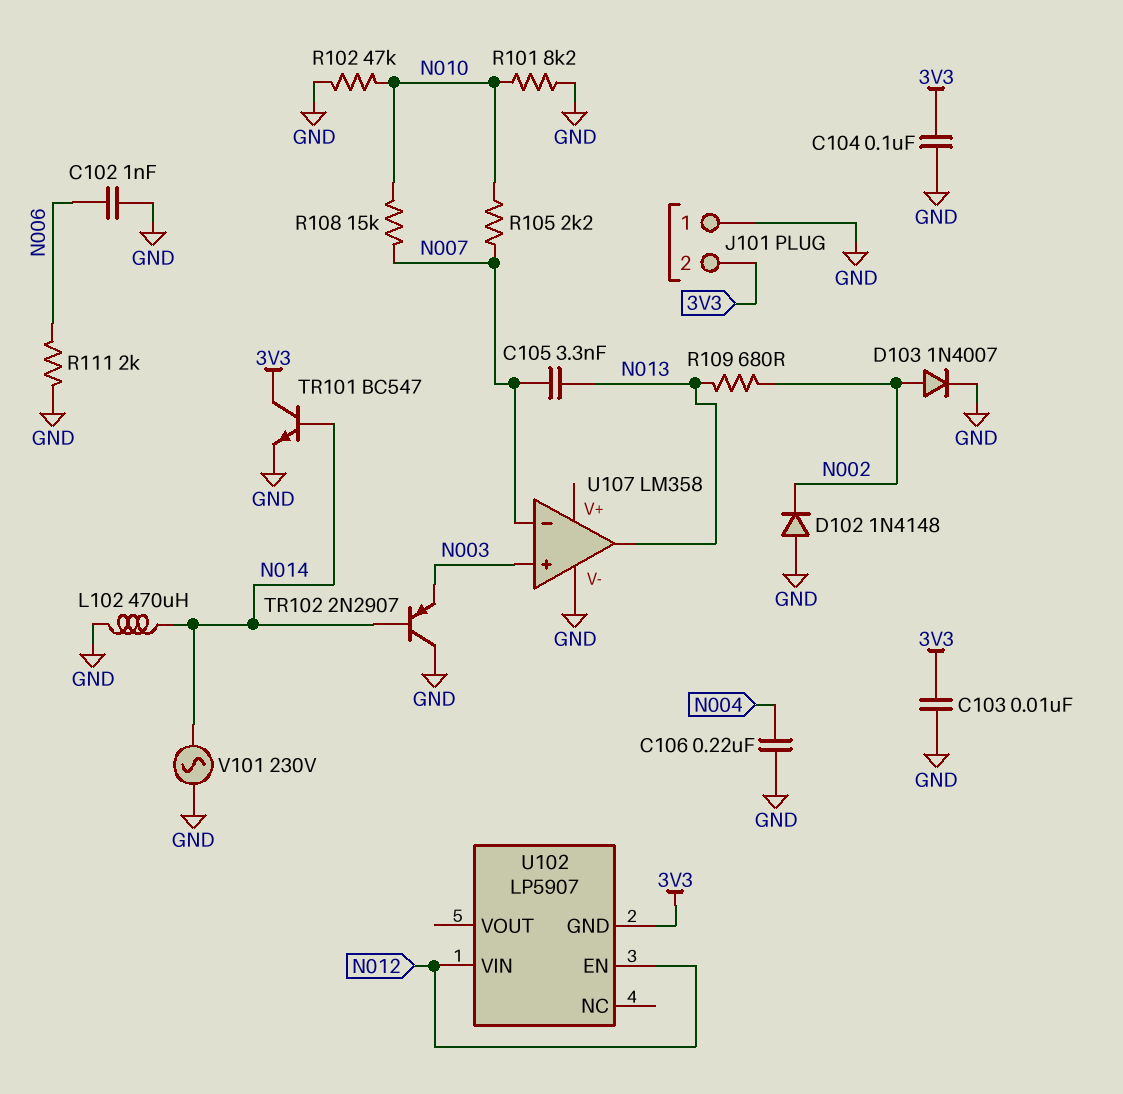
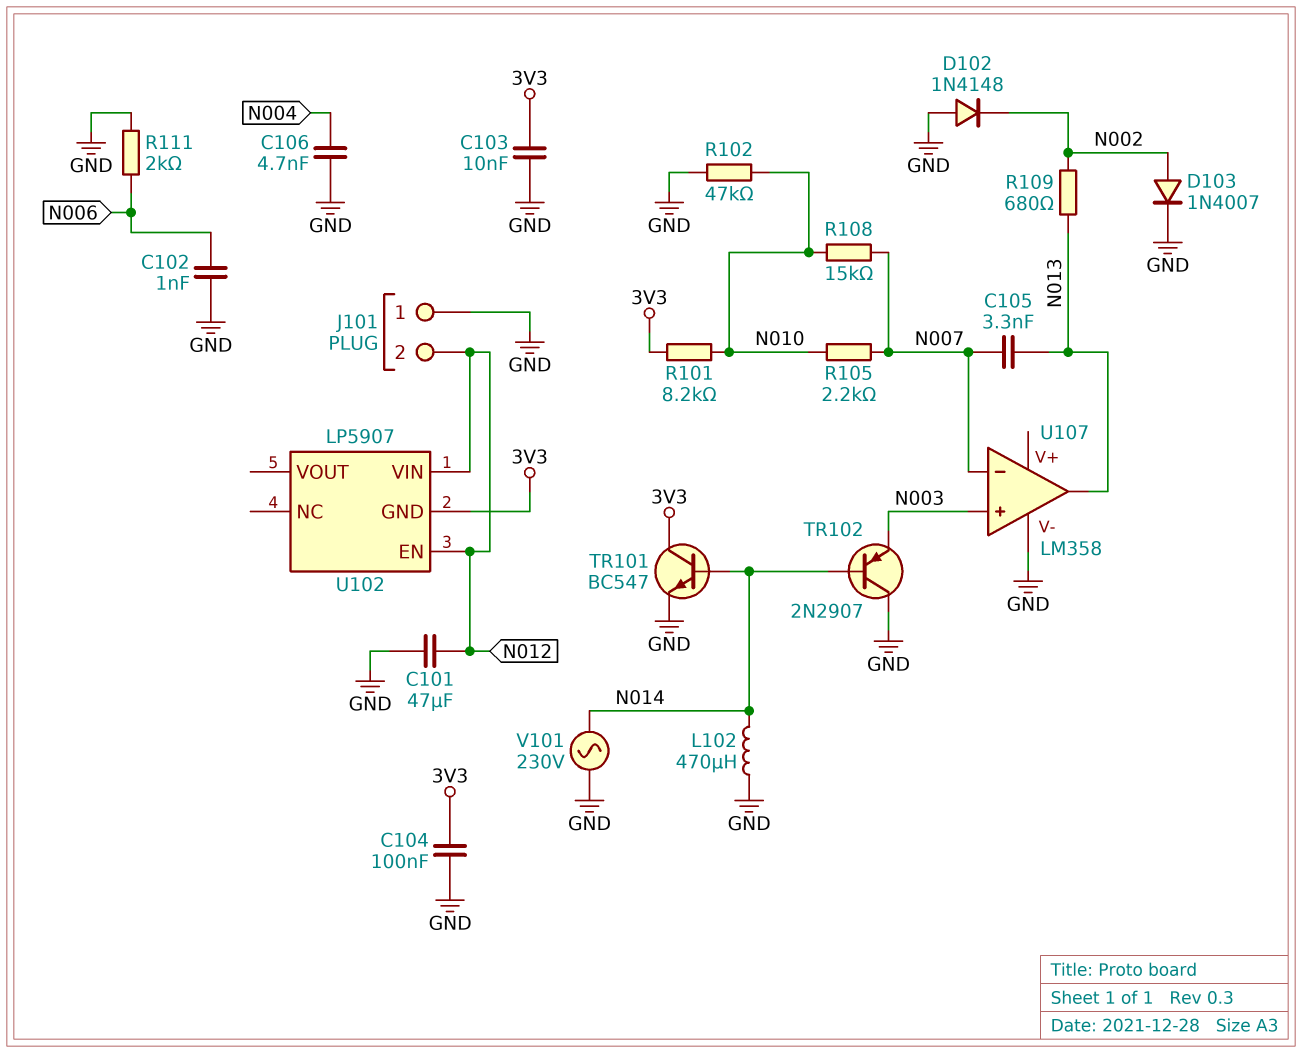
C101: none -> 47uF (GND, N012)
C106: 220nF (GND, N004) -> 4.7nF (GND, N004)
J101 pin 2: 3V3 -> N012
R101: 8.2k (GND, N010) -> 8.2k (3V3, N010)

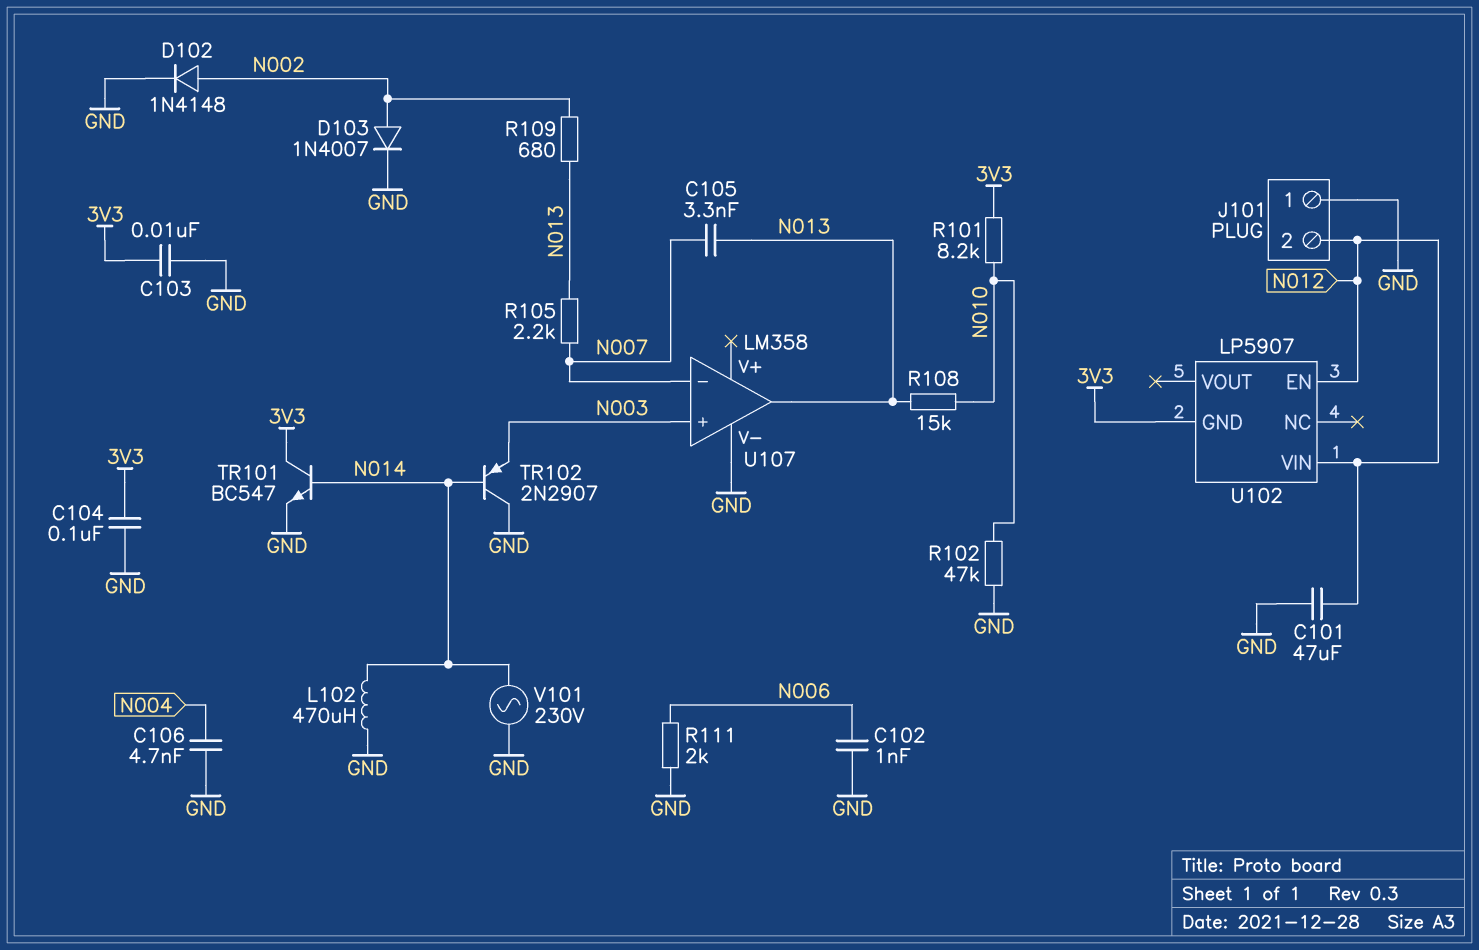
D102: diode 1N4148 (A GND, K N002) -> diode 1N4148 (A N002, K GND)
R105: 2.2k (N007, N010) -> 2.2k (N007, N013)
R108: 15k (N007, N010) -> 15k (N010, N013)

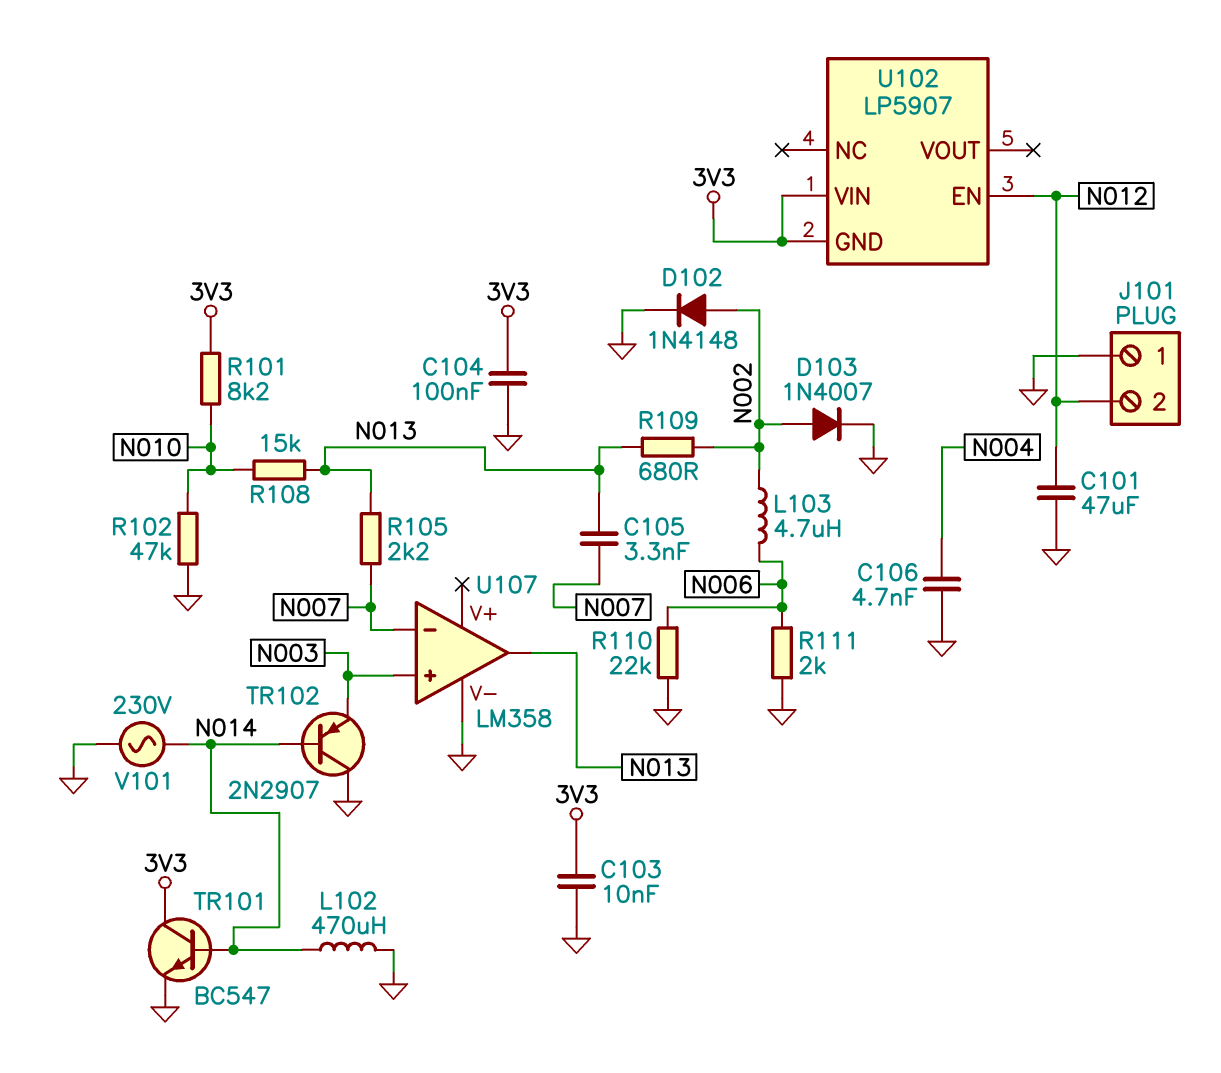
C102: 1nF (GND, N006) -> none
L103: none -> 4.7uH (N002, N006)
R110: none -> 22k (GND, N006)
U102 pin VIN: N012 -> 3V3

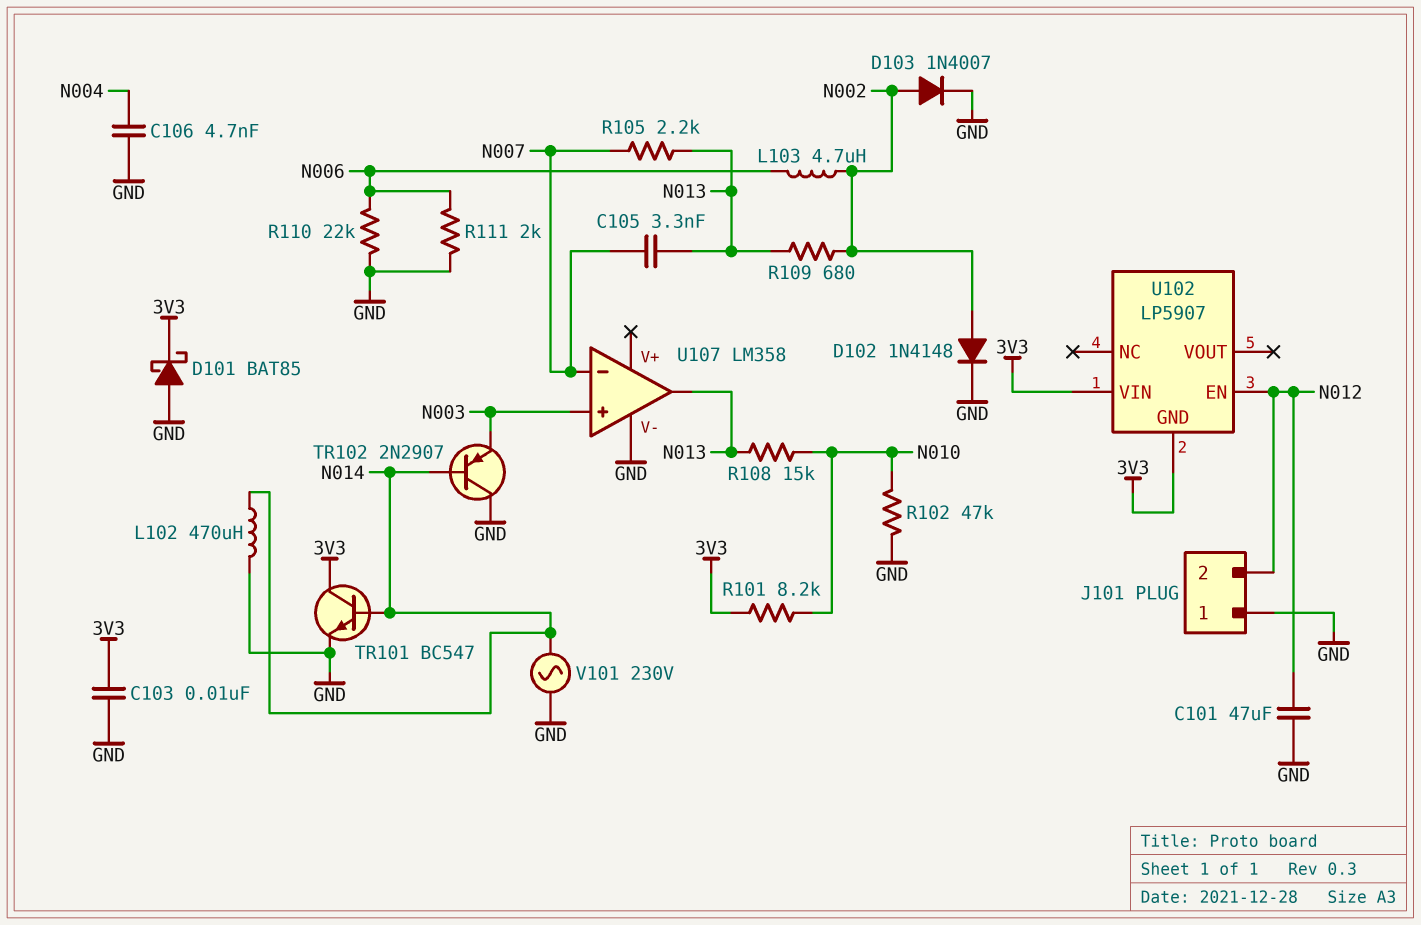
C104: 100nF (3V3, GND) -> none
D101: none -> schottky BAT85 (A GND, K 3V3)

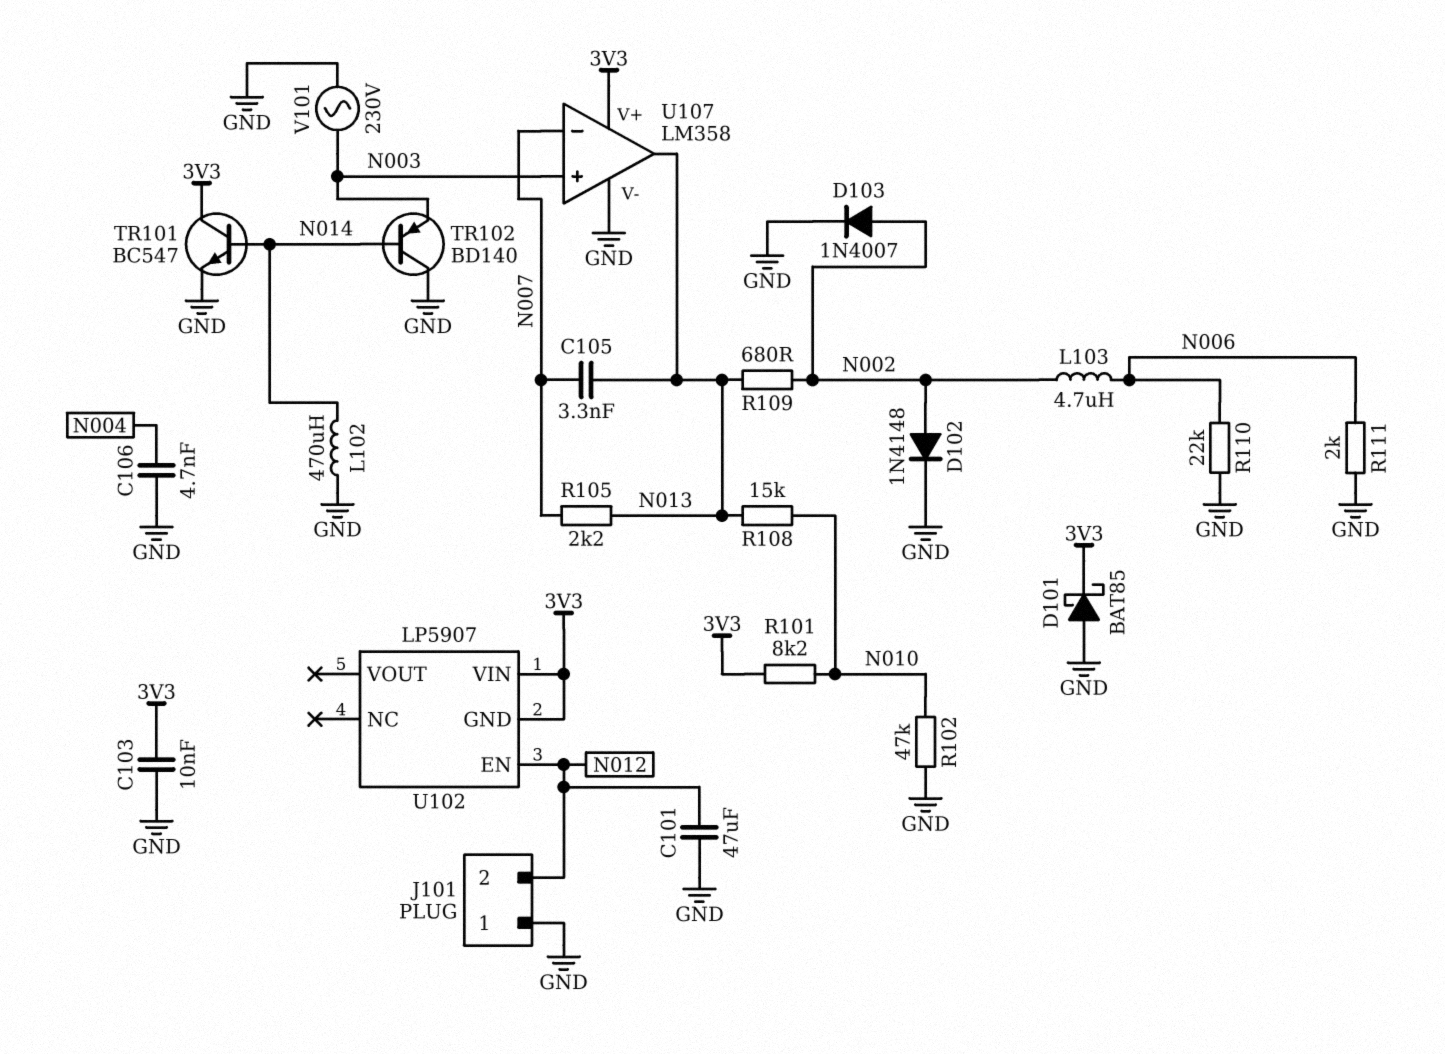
TR102: PNP 2N2907 (B N014, C GND, E N003) -> PNP BD140 (B N014, C GND, E N003)
U107 pin V+: none -> 3V3
V101: AC 230V (GND, N014) -> AC 230V (GND, N003)

